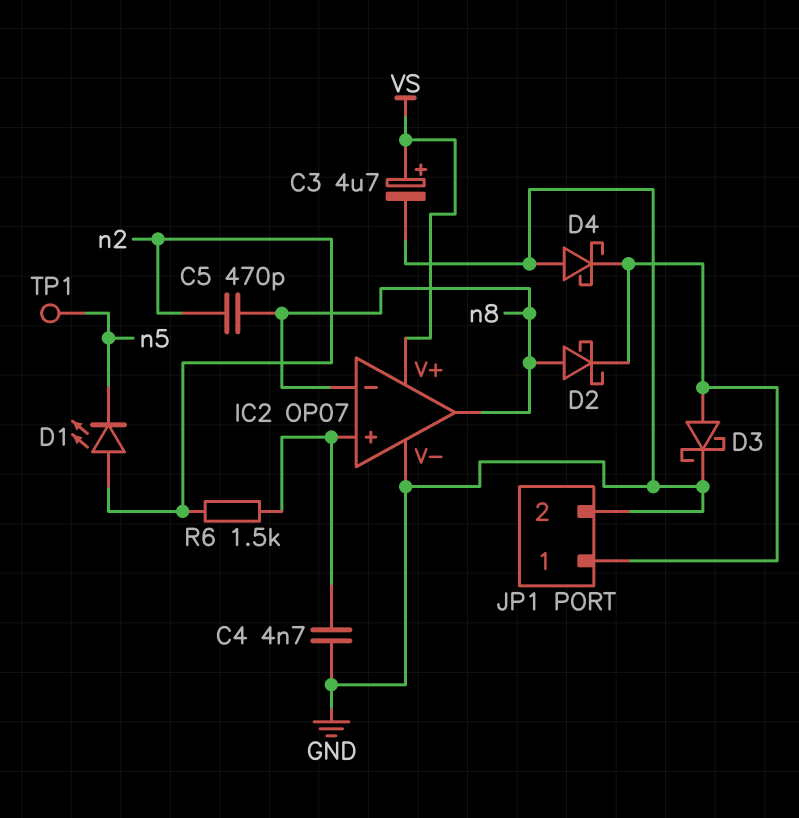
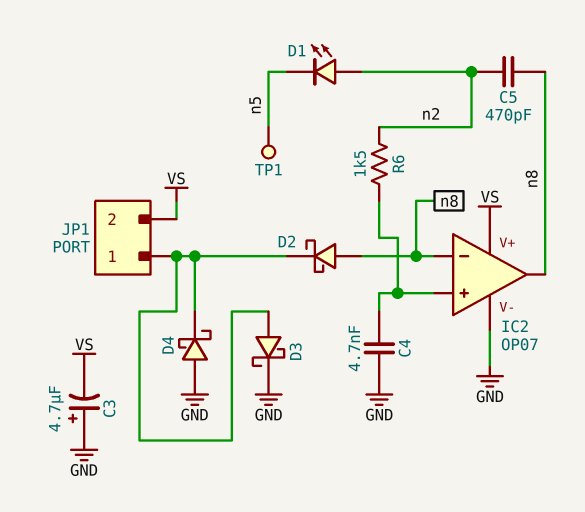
C3: 4.7uF (plus VS, minus GND) -> 4.7uF (plus GND, minus VS)
JP1 pin 2: GND -> VS

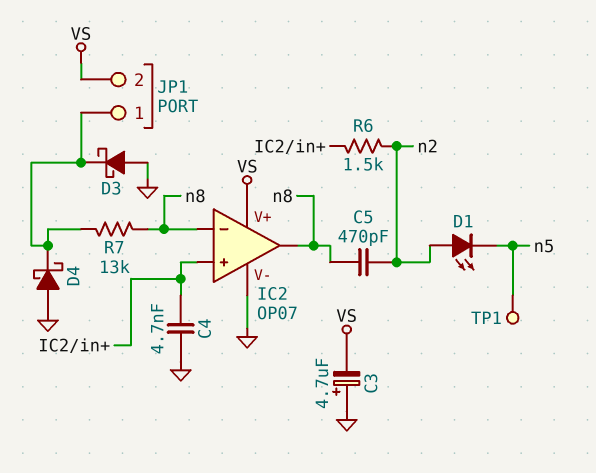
D2: schottky (A n8, K JP1/1) -> none
D3: schottky (A JP1/1, K GND) -> schottky (A GND, K JP1/1)
R7: none -> 13k (JP1/1, n8)

